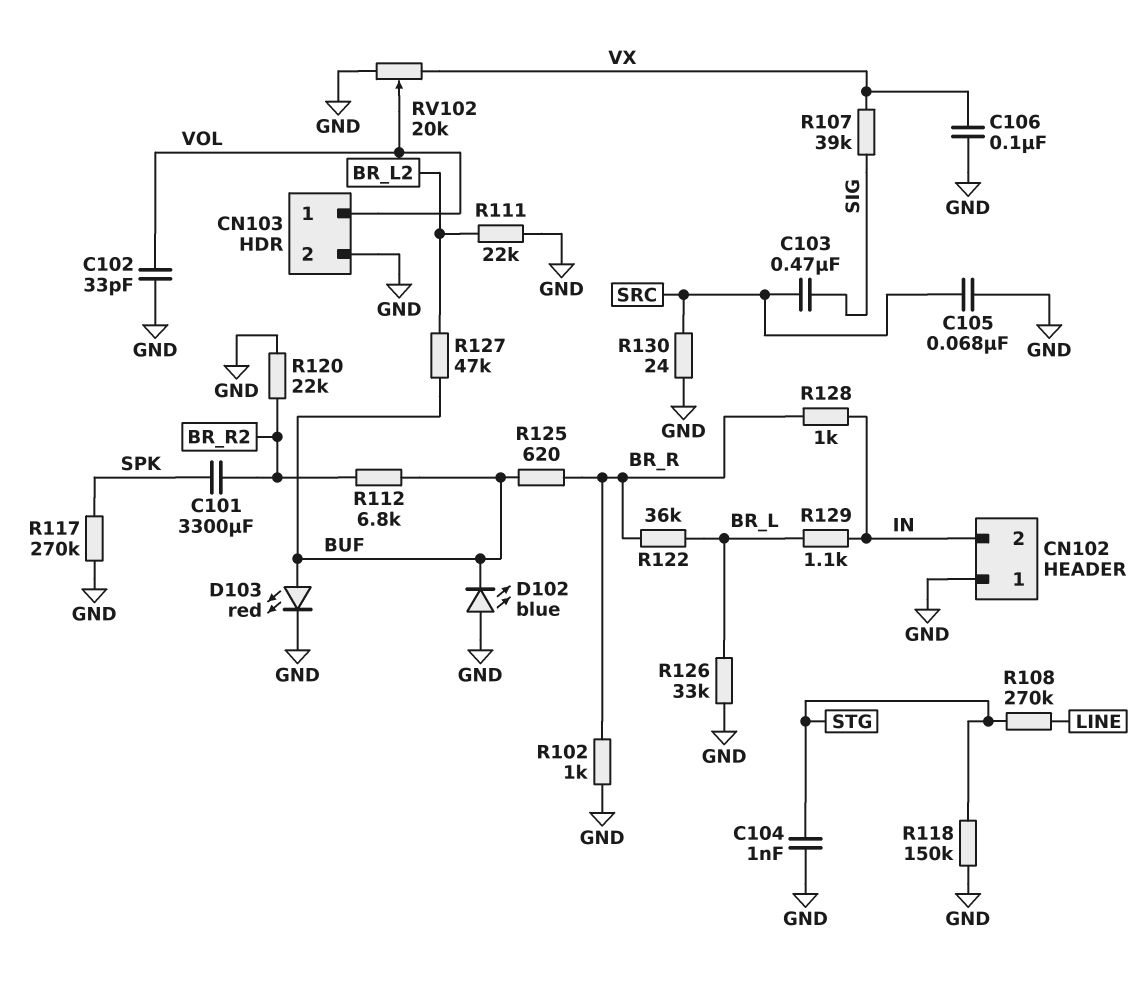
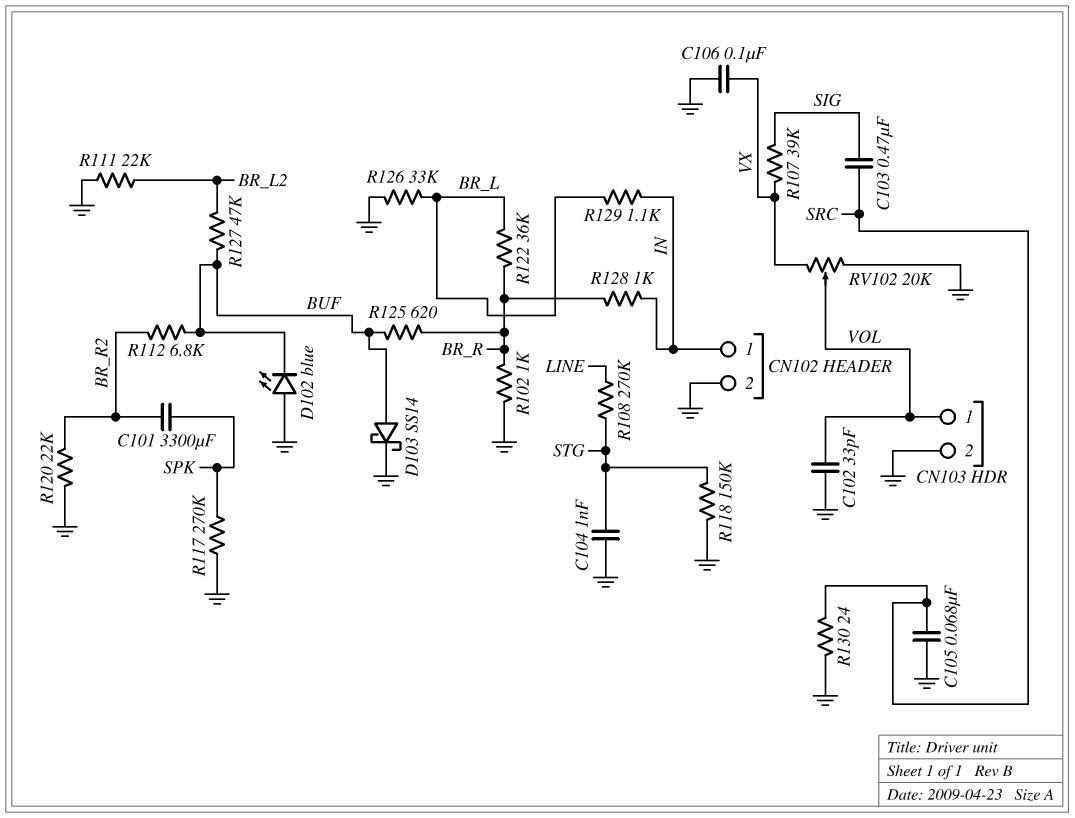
CN102 pin 1: GND -> IN
CN102 pin 2: IN -> GND
D103: LED red (A BUF, K GND) -> schottky SS14 (A BUF, K GND)

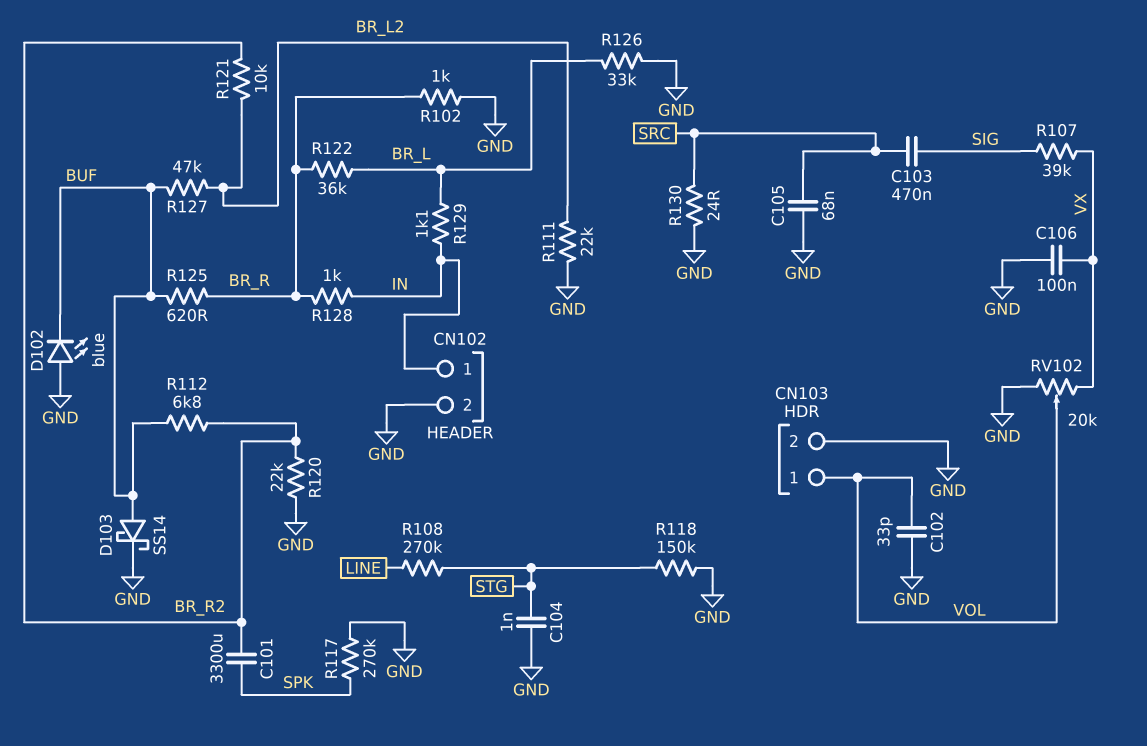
R121: none -> 10k (BR_L2, BR_R2)

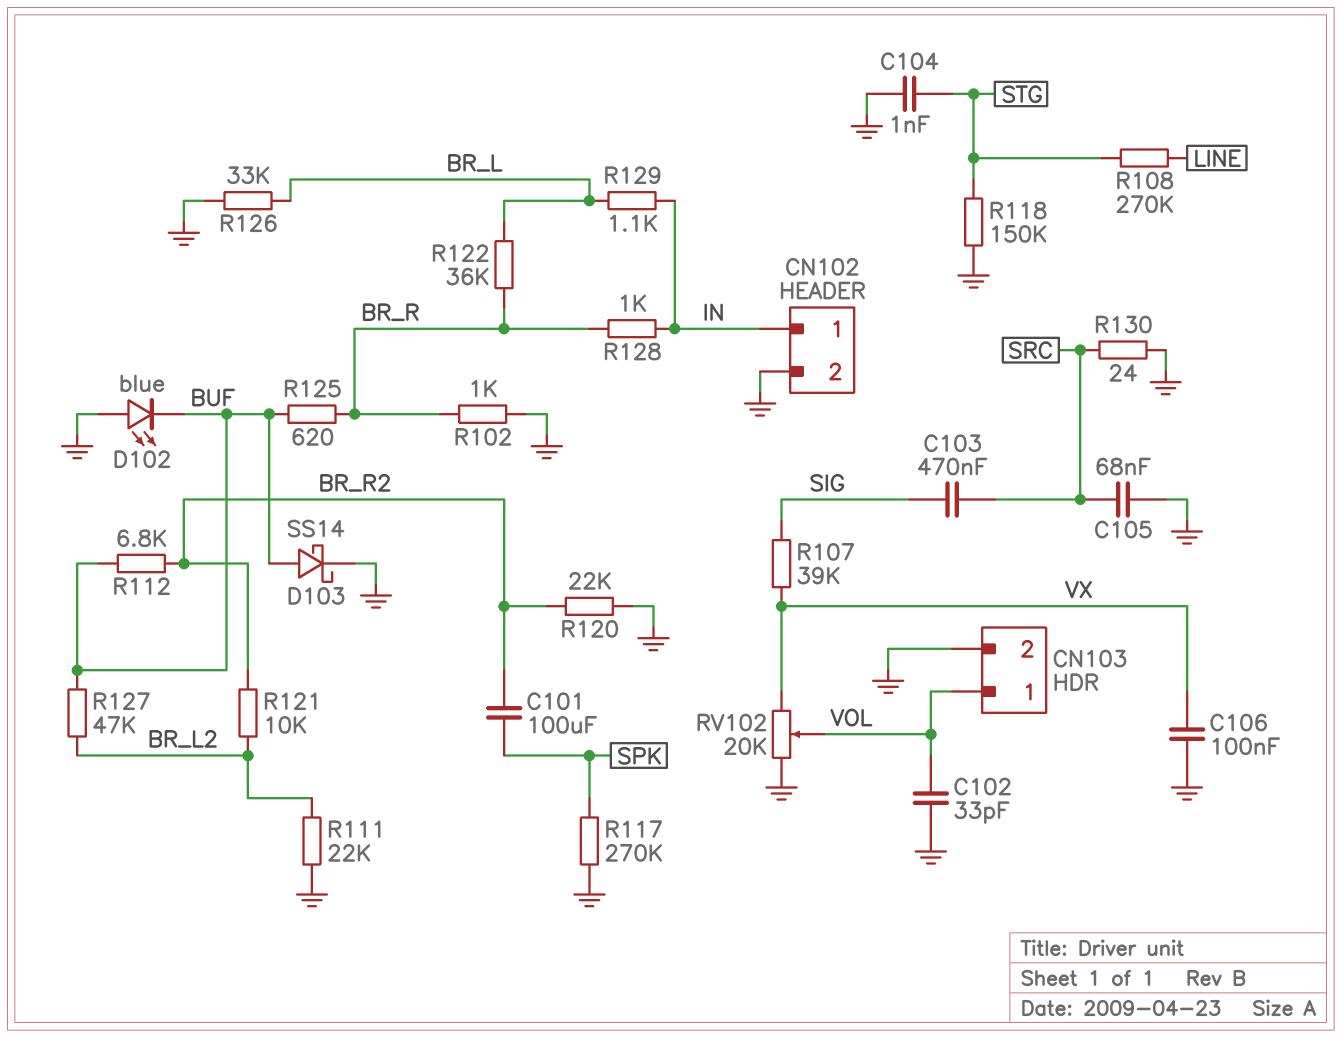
C101: 3300uF (BR_R2, SPK) -> 100uF (BR_R2, SPK)

